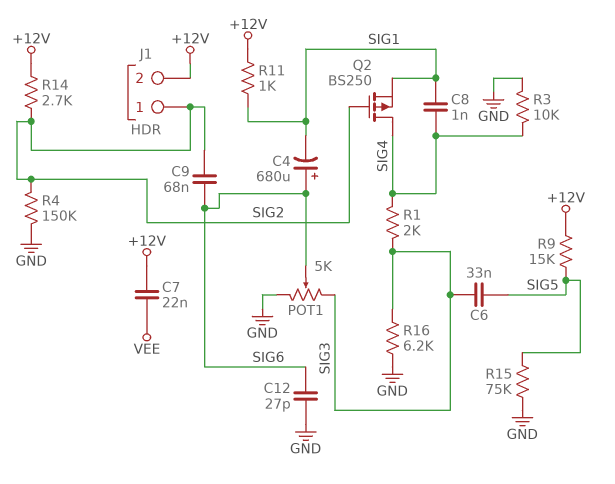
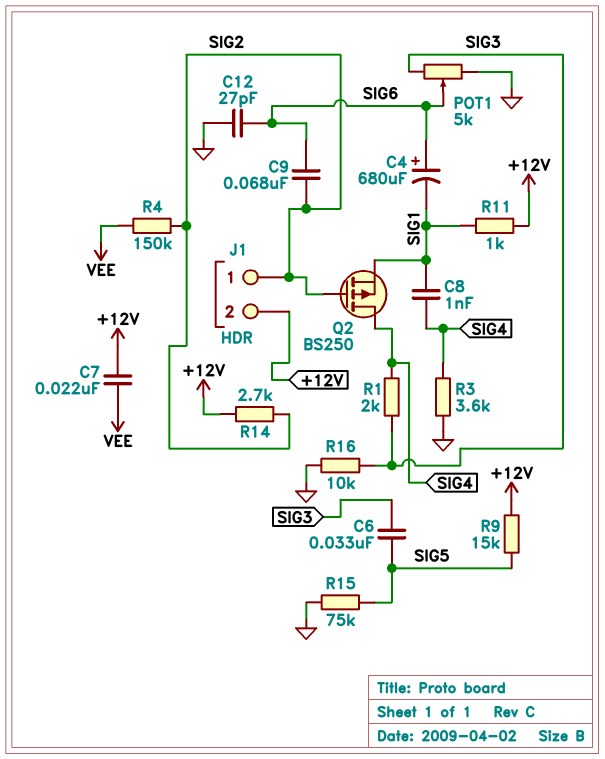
R3: 10k (GND, SIG4) -> 3.6k (GND, SIG4)
R4: 150k (GND, SIG2) -> 150k (SIG2, VEE)
R16: 6.2k (GND, SIG3) -> 10k (GND, SIG3)

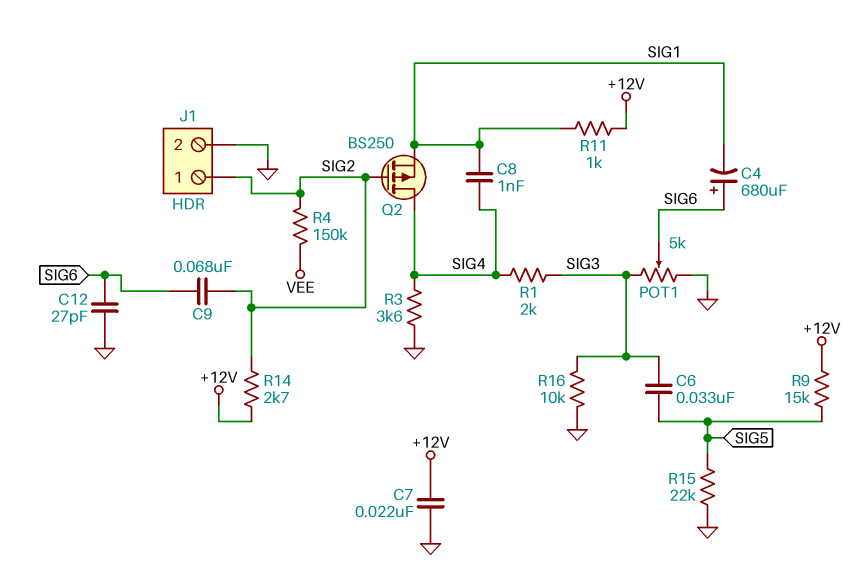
C7: 22nF (+12V, VEE) -> 22nF (+12V, GND)
J1 pin 2: +12V -> GND
R15: 75k (GND, SIG5) -> 22k (GND, SIG5)

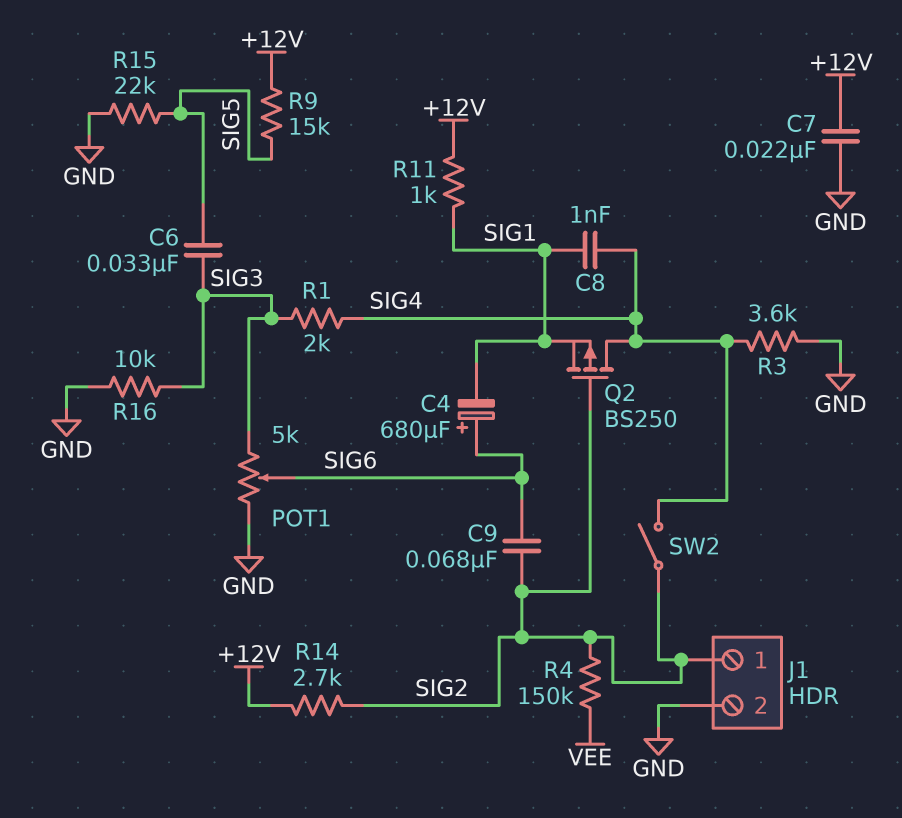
C12: 27pF (GND, SIG6) -> none
SW2: none -> switch (SIG2, SIG4)

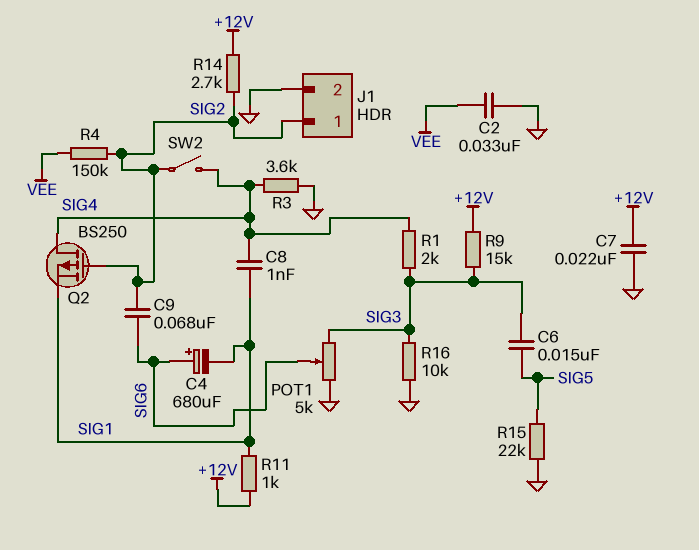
C2: none -> 33nF (GND, VEE)
C6: 33nF (SIG3, SIG5) -> 15nF (SIG3, SIG5)
R9: 15k (+12V, SIG5) -> 15k (+12V, SIG3)

